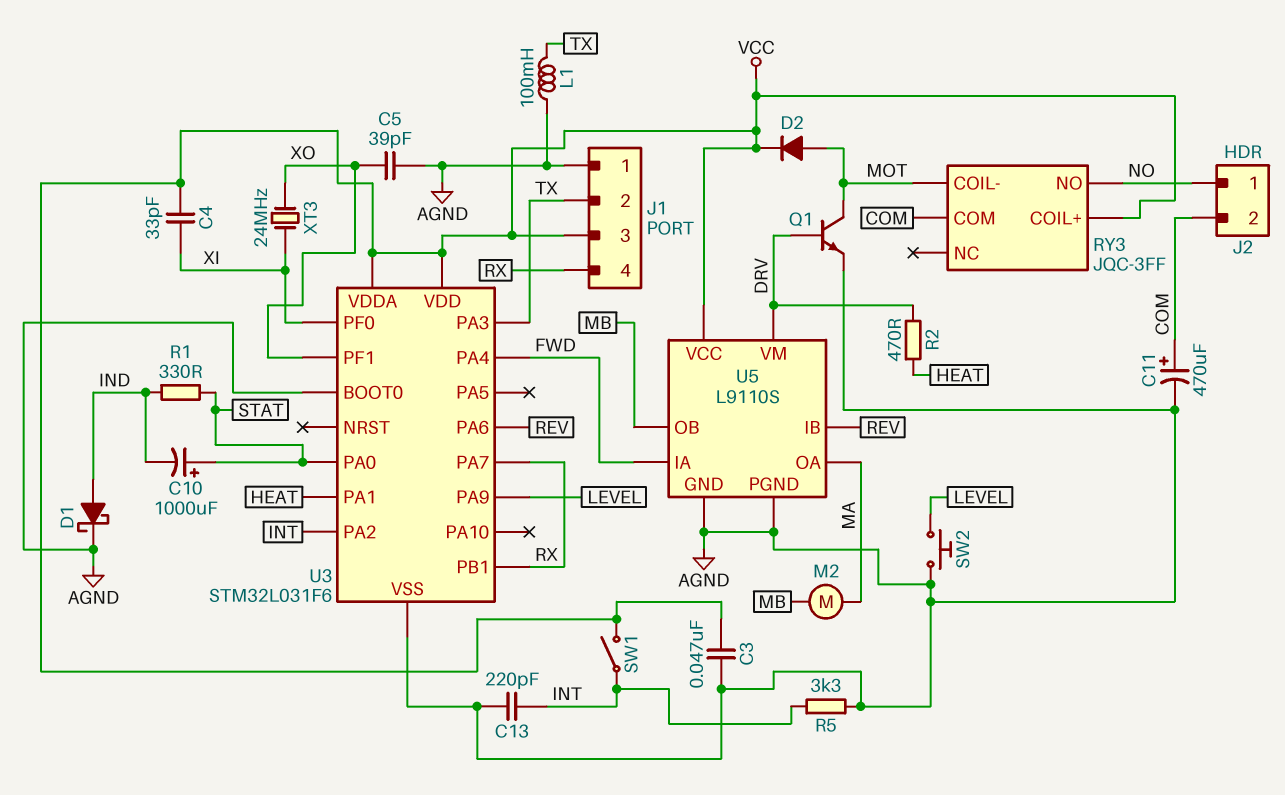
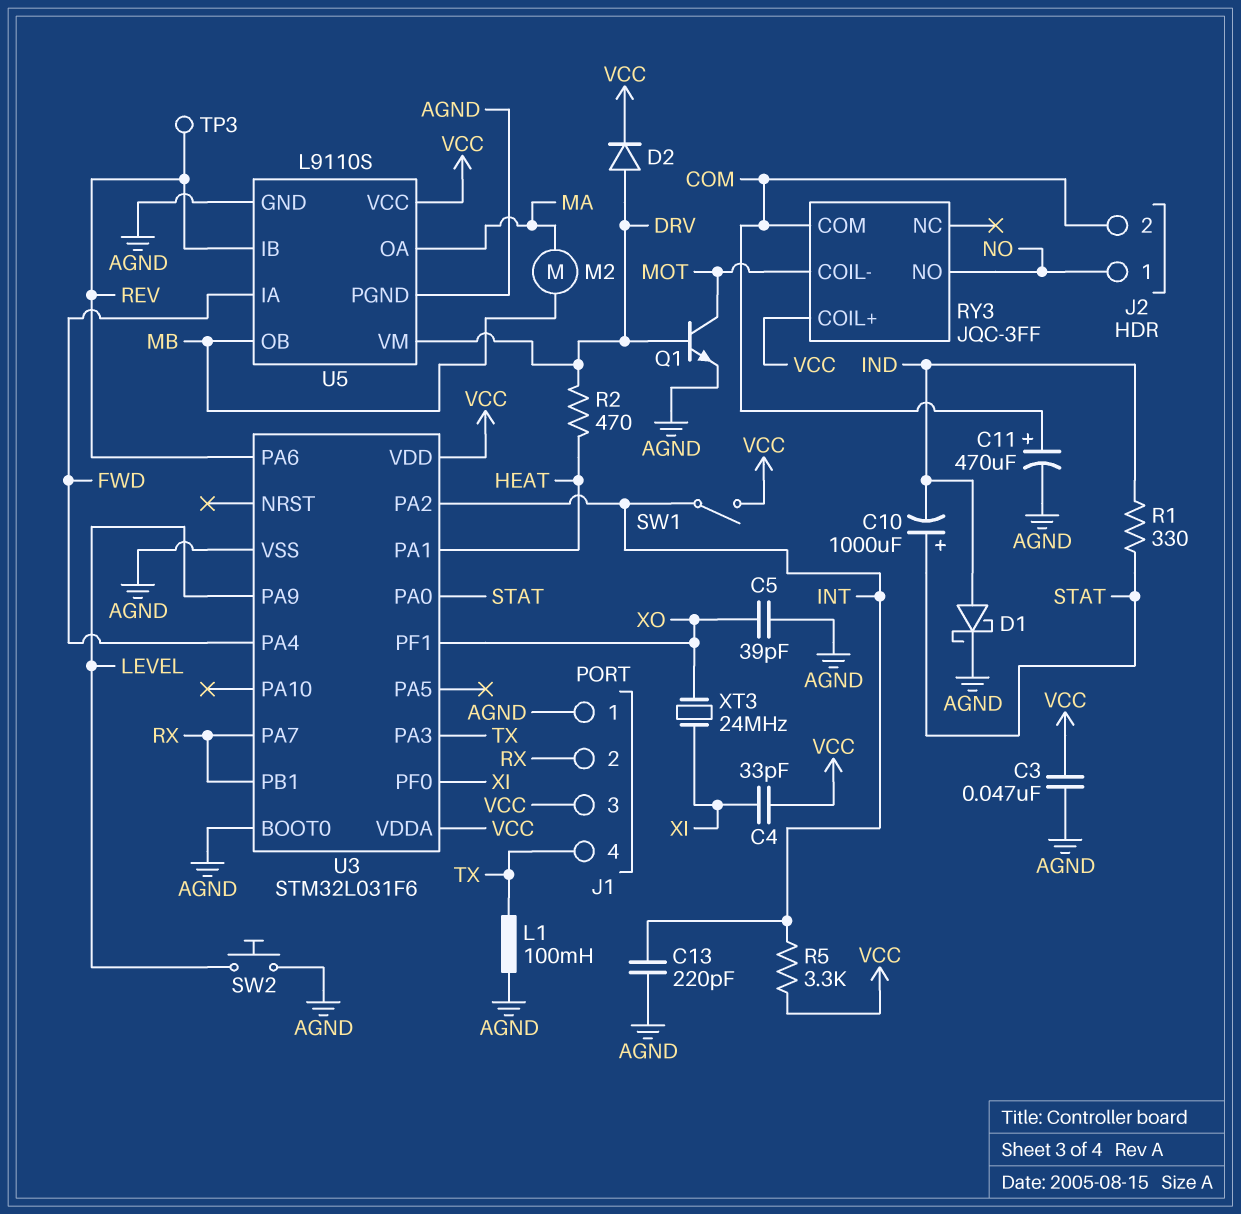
D2: diode (A MOT, K VCC) -> diode (A DRV, K VCC)
J1 pin 2: TX -> RX
J1 pin 4: RX -> TX
R5: 3.3k (AGND, INT) -> 3.3k (INT, VCC)
TP3: none -> test point (REV)

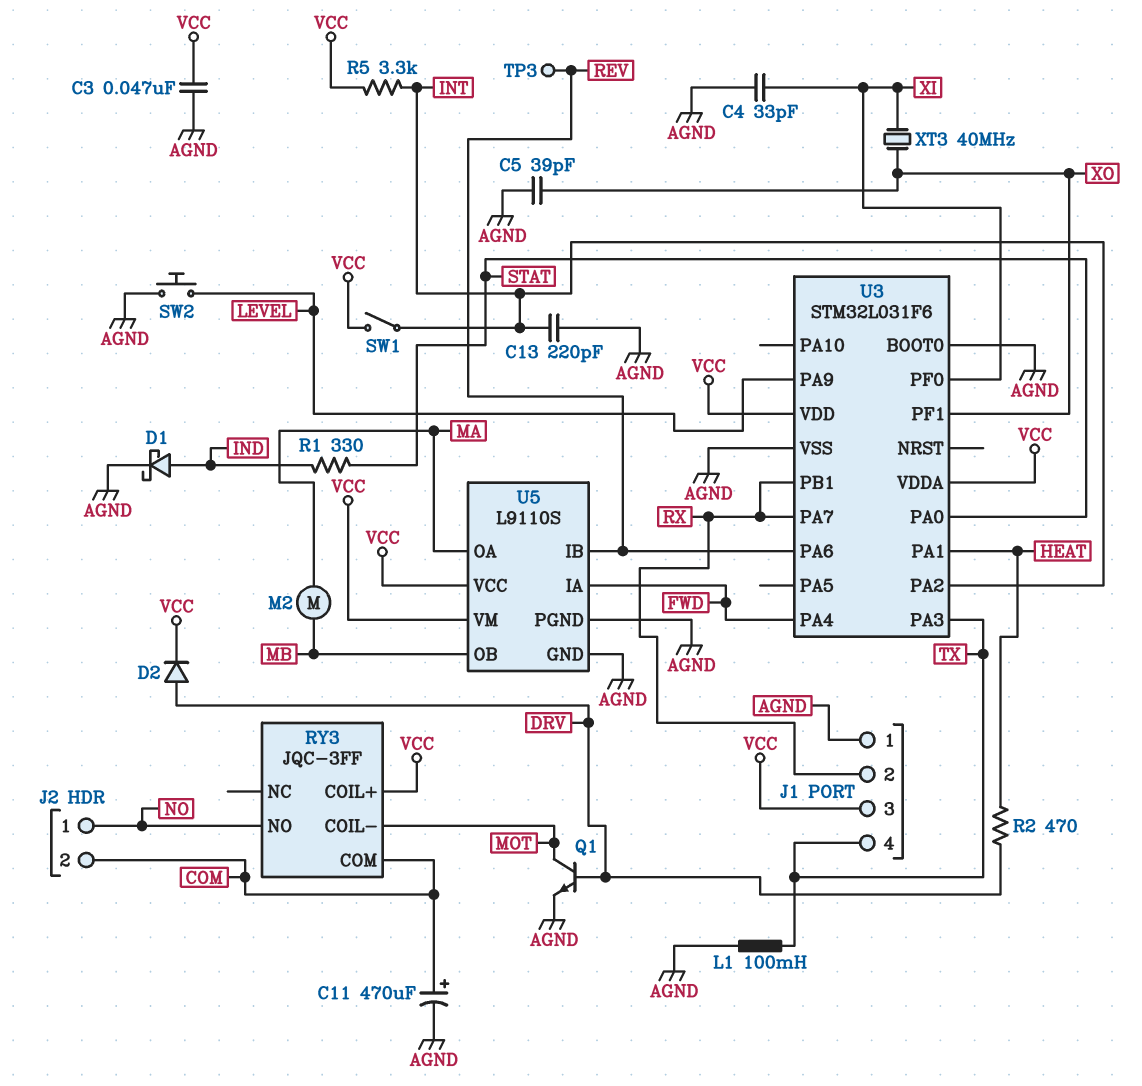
C4: 33pF (VCC, XI) -> 33pF (AGND, XI)
C10: 1000uF (plus STAT, minus IND) -> none
U5 pin VM: DRV -> VCC
XT3: 24MHz (XI, XO) -> 40MHz (XI, XO)

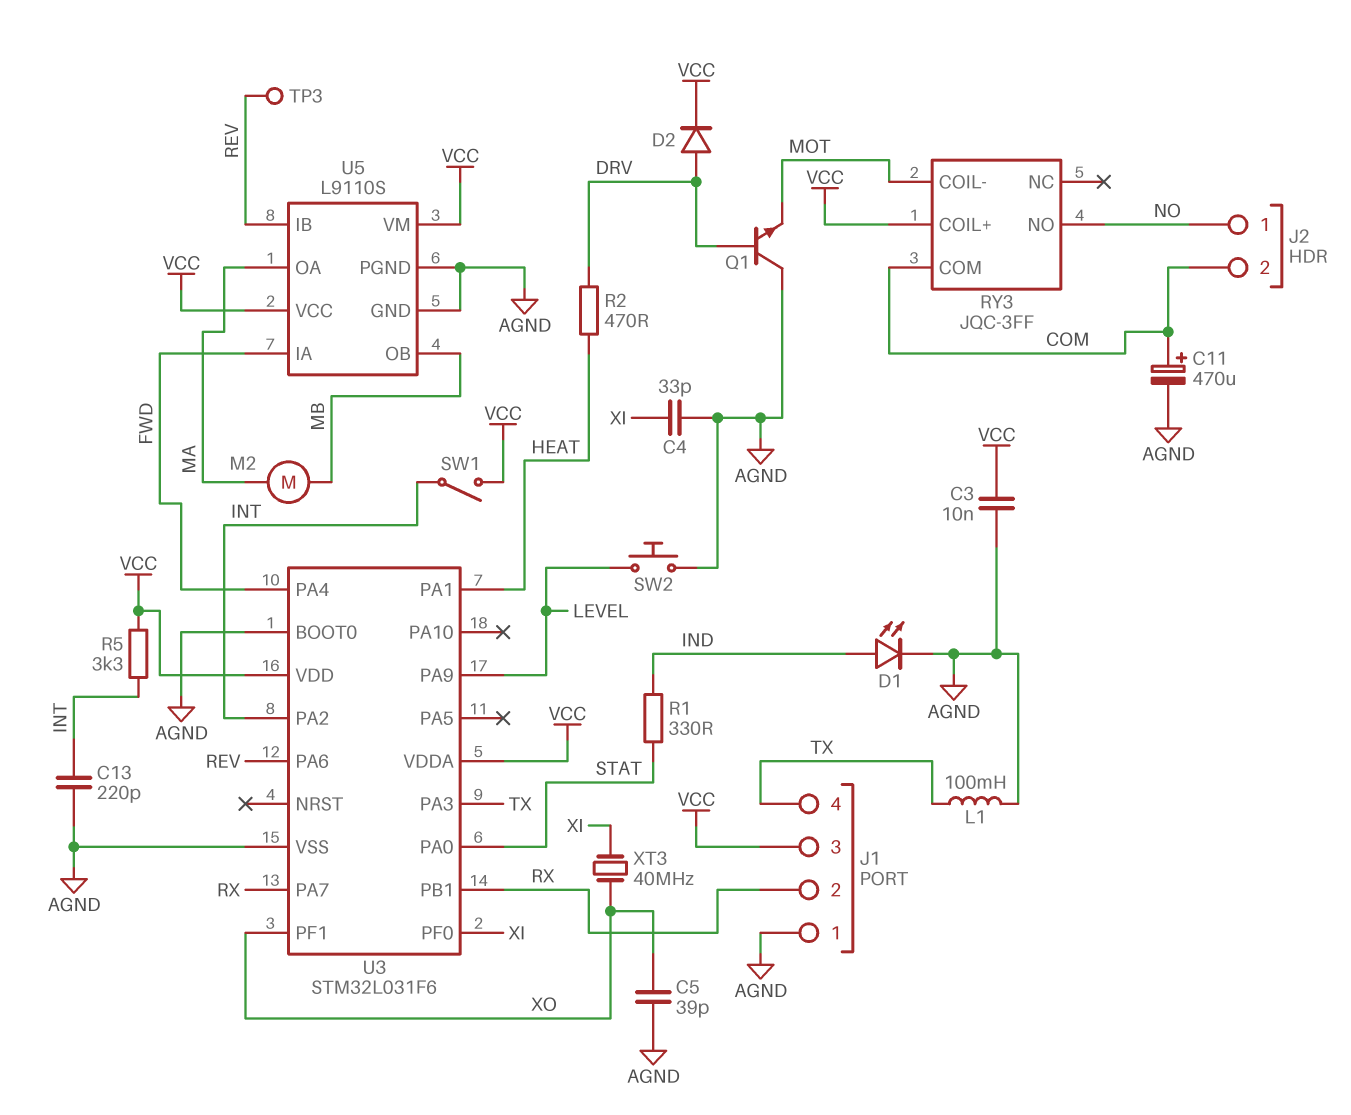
C3: 47nF (AGND, VCC) -> 10nF (AGND, VCC)
D1: schottky (A IND, K AGND) -> LED (A IND, K AGND)
Q1: NPN (B DRV, C MOT, E AGND) -> NPN (B DRV, C AGND, E MOT)

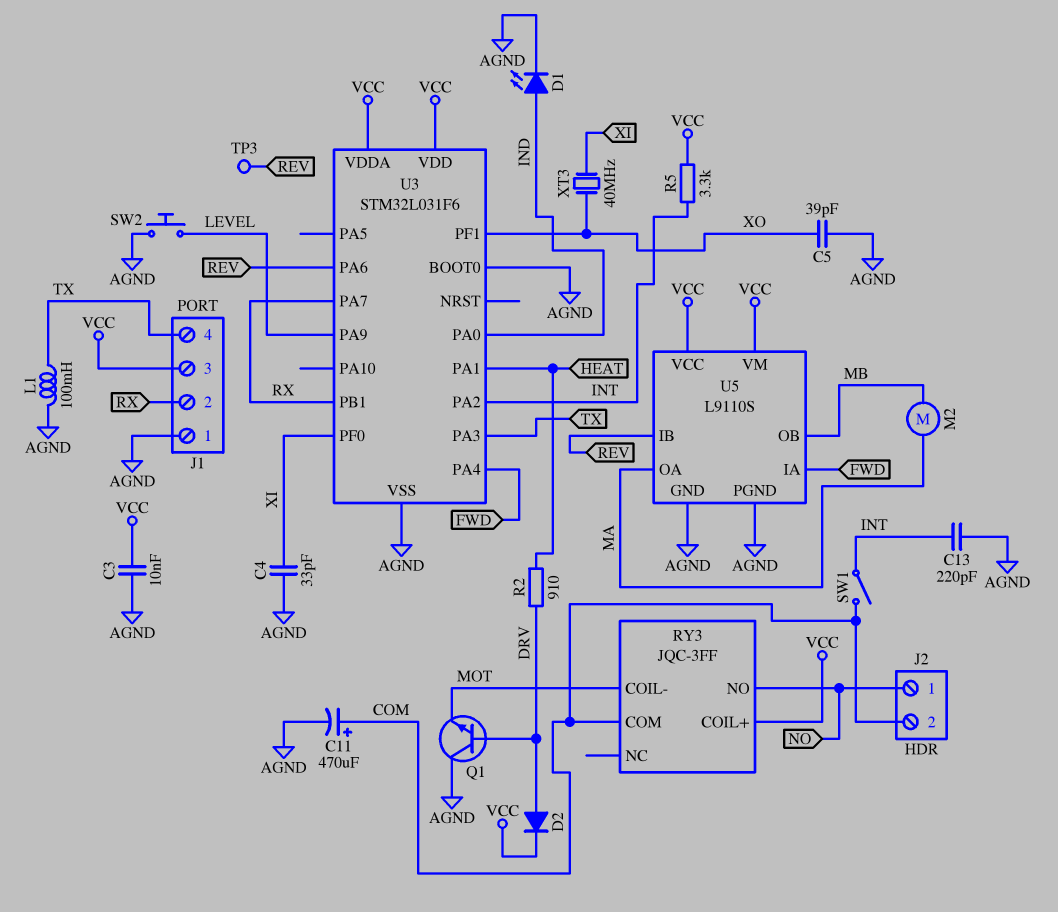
R1: 330 (IND, STAT) -> none
R2: 470 (DRV, HEAT) -> 910 (DRV, HEAT)
SW1: switch (INT, VCC) -> switch (COM, INT)
U3 pin PA0: STAT -> IND

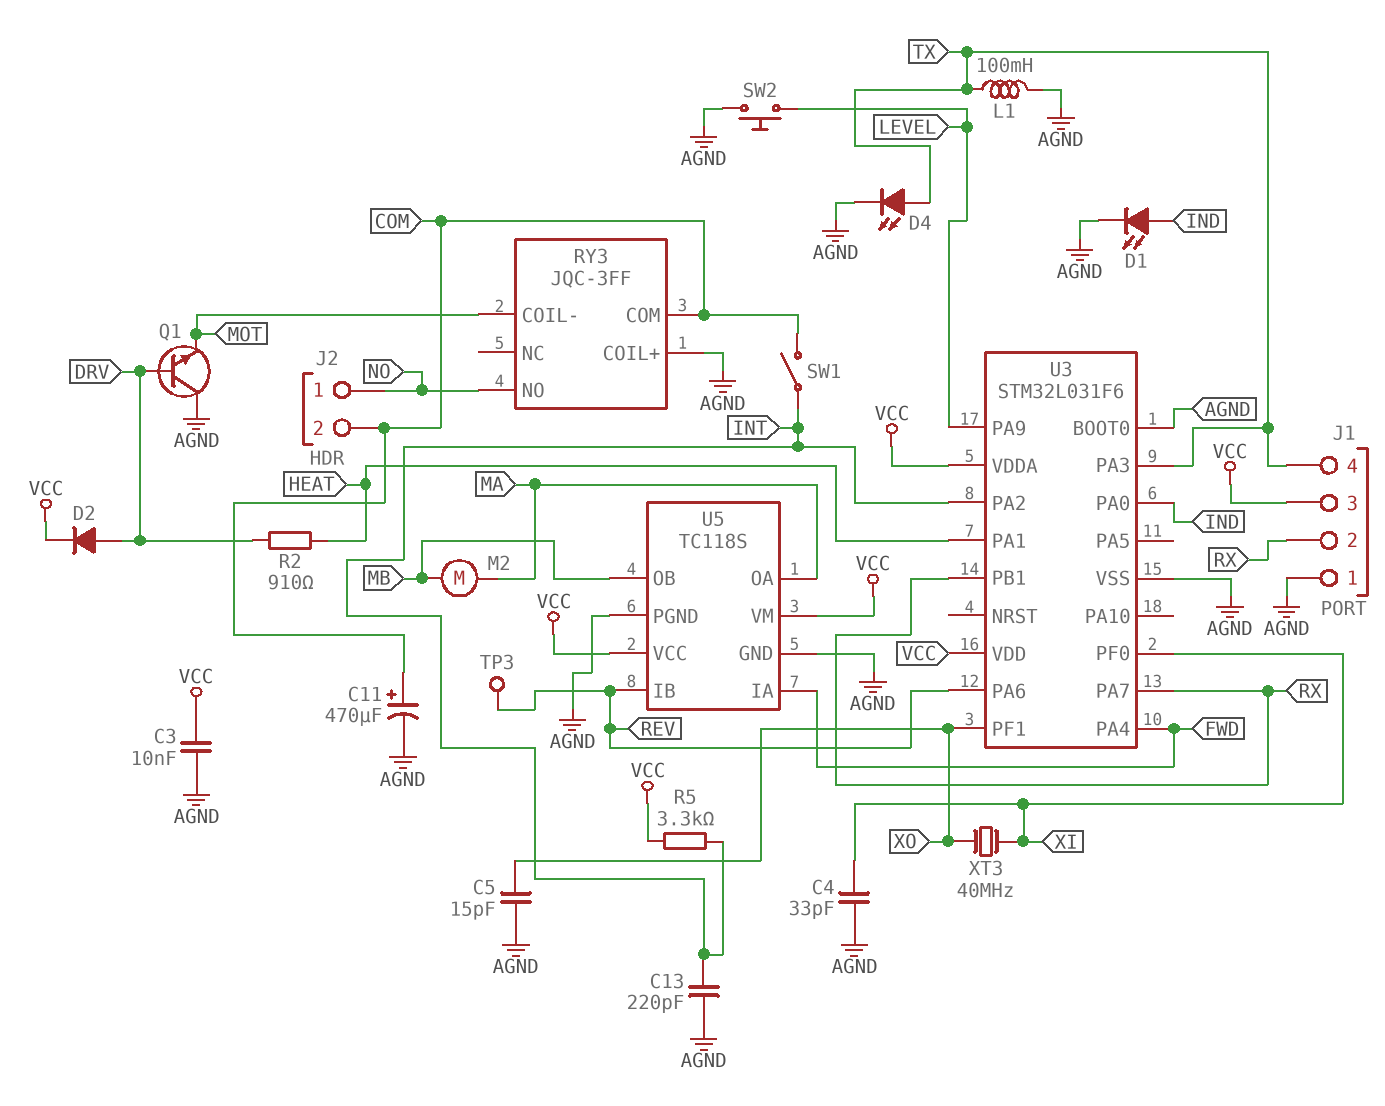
C5: 39pF (AGND, XO) -> 15pF (AGND, XO)
D4: none -> LED (A TX, K AGND)
RY3 pin COIL+: VCC -> AGND
U5: L9110S -> TC118S

